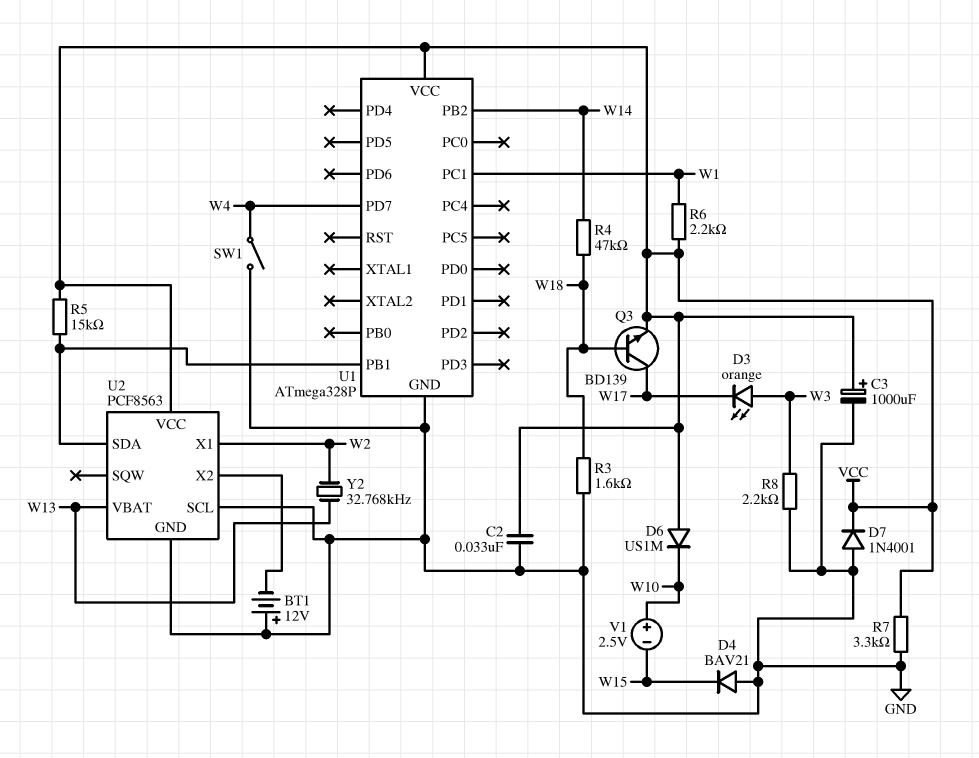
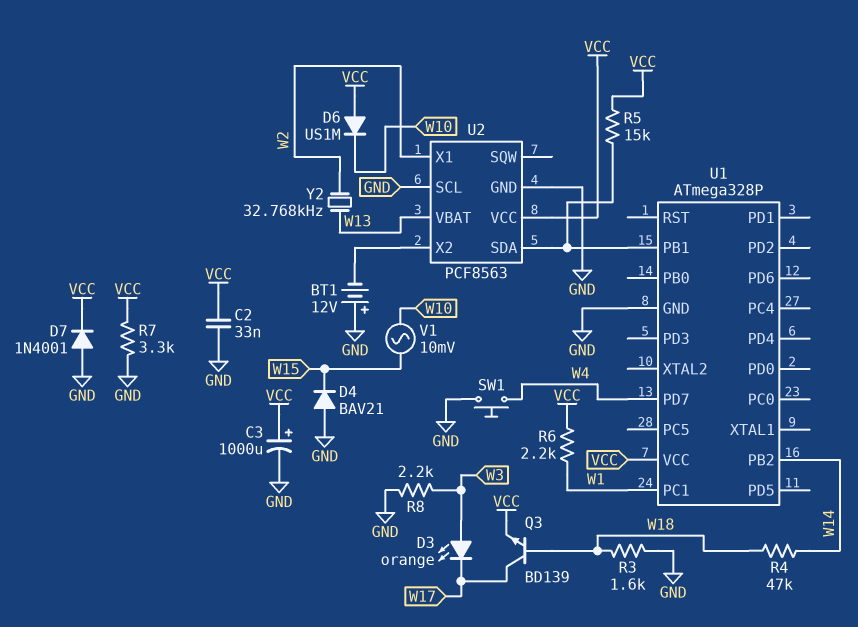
SW1: switch (GND, W4) -> button (GND, W4)
V1: 2.5V (plus W10, minus W15) -> AC 10mV (W10, W15)

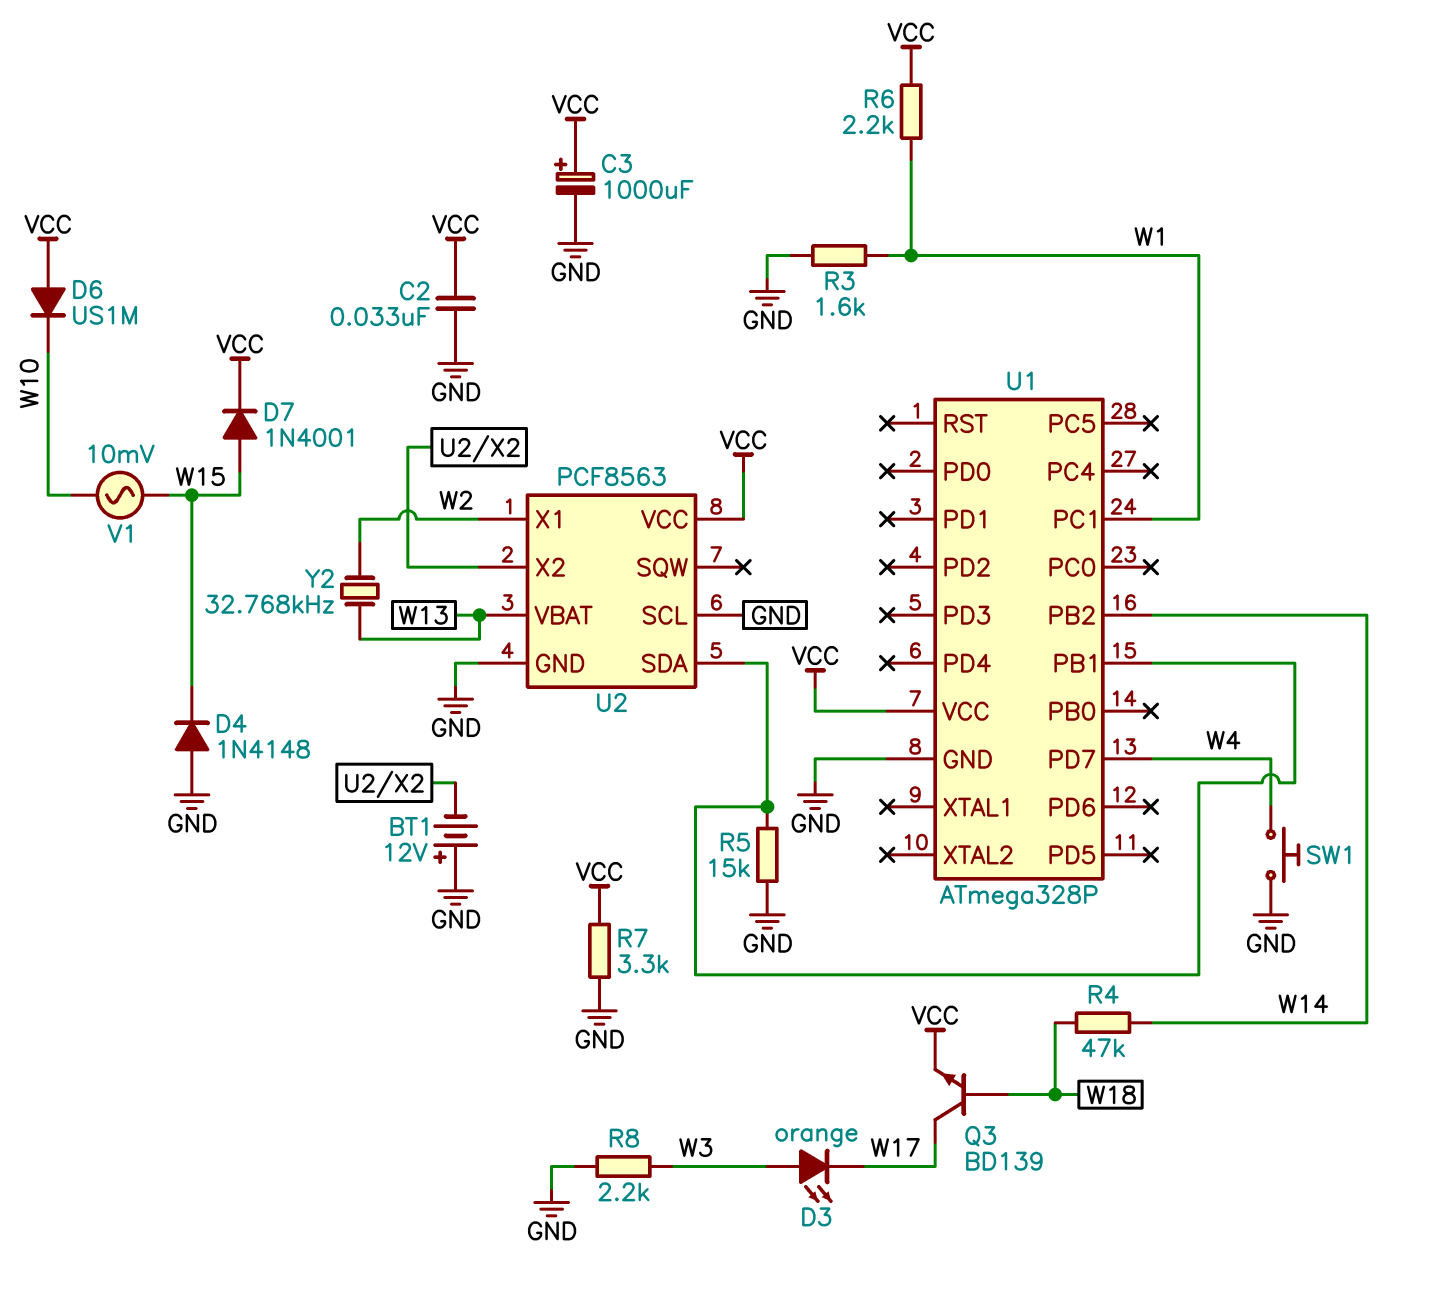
D4: diode BAV21 (A GND, K W15) -> diode 1N4148 (A GND, K W15)
D7: diode 1N4001 (A GND, K VCC) -> diode 1N4001 (A W15, K VCC)
R3: 1.6k (GND, W18) -> 1.6k (GND, W1)
R5: 15k (U1/PB1, VCC) -> 15k (GND, U1/PB1)

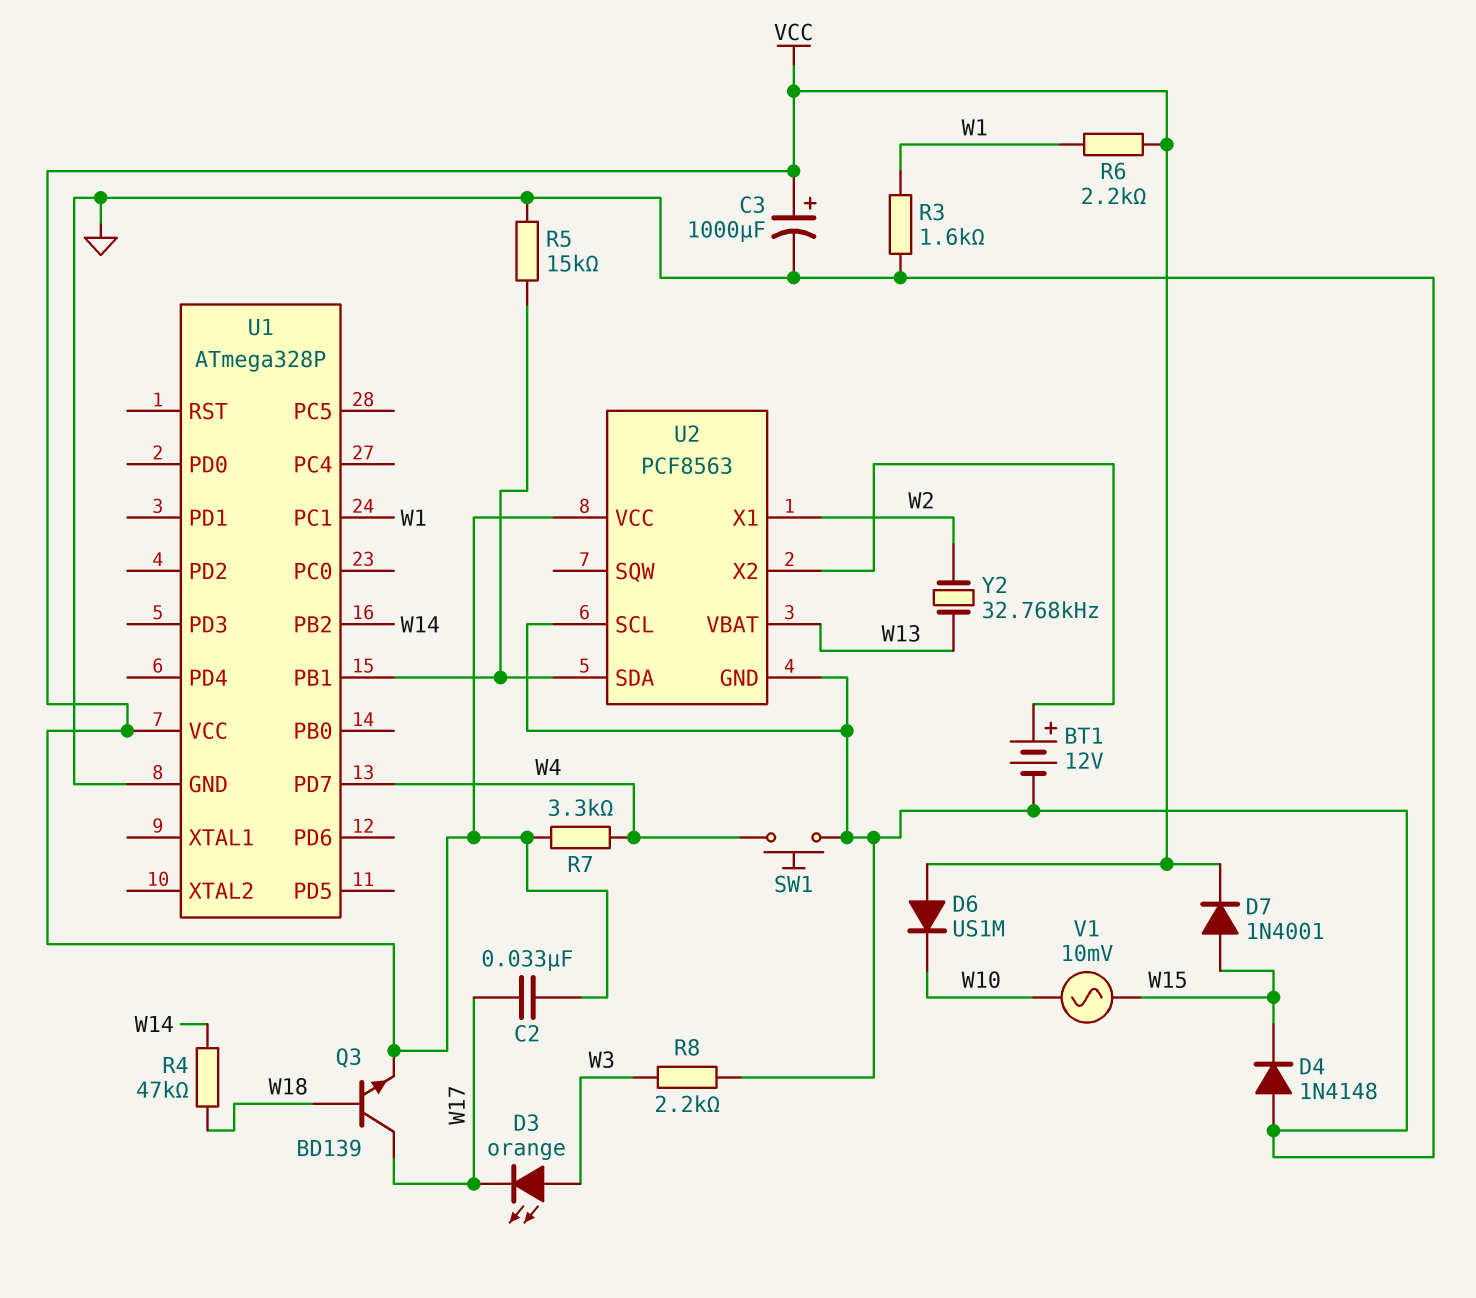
BT1: 12V (plus GND, minus U2/X2) -> 12V (plus U2/X2, minus GND)
C2: 33nF (GND, VCC) -> 33nF (VCC, W17)
R7: 3.3k (GND, VCC) -> 3.3k (VCC, W4)

